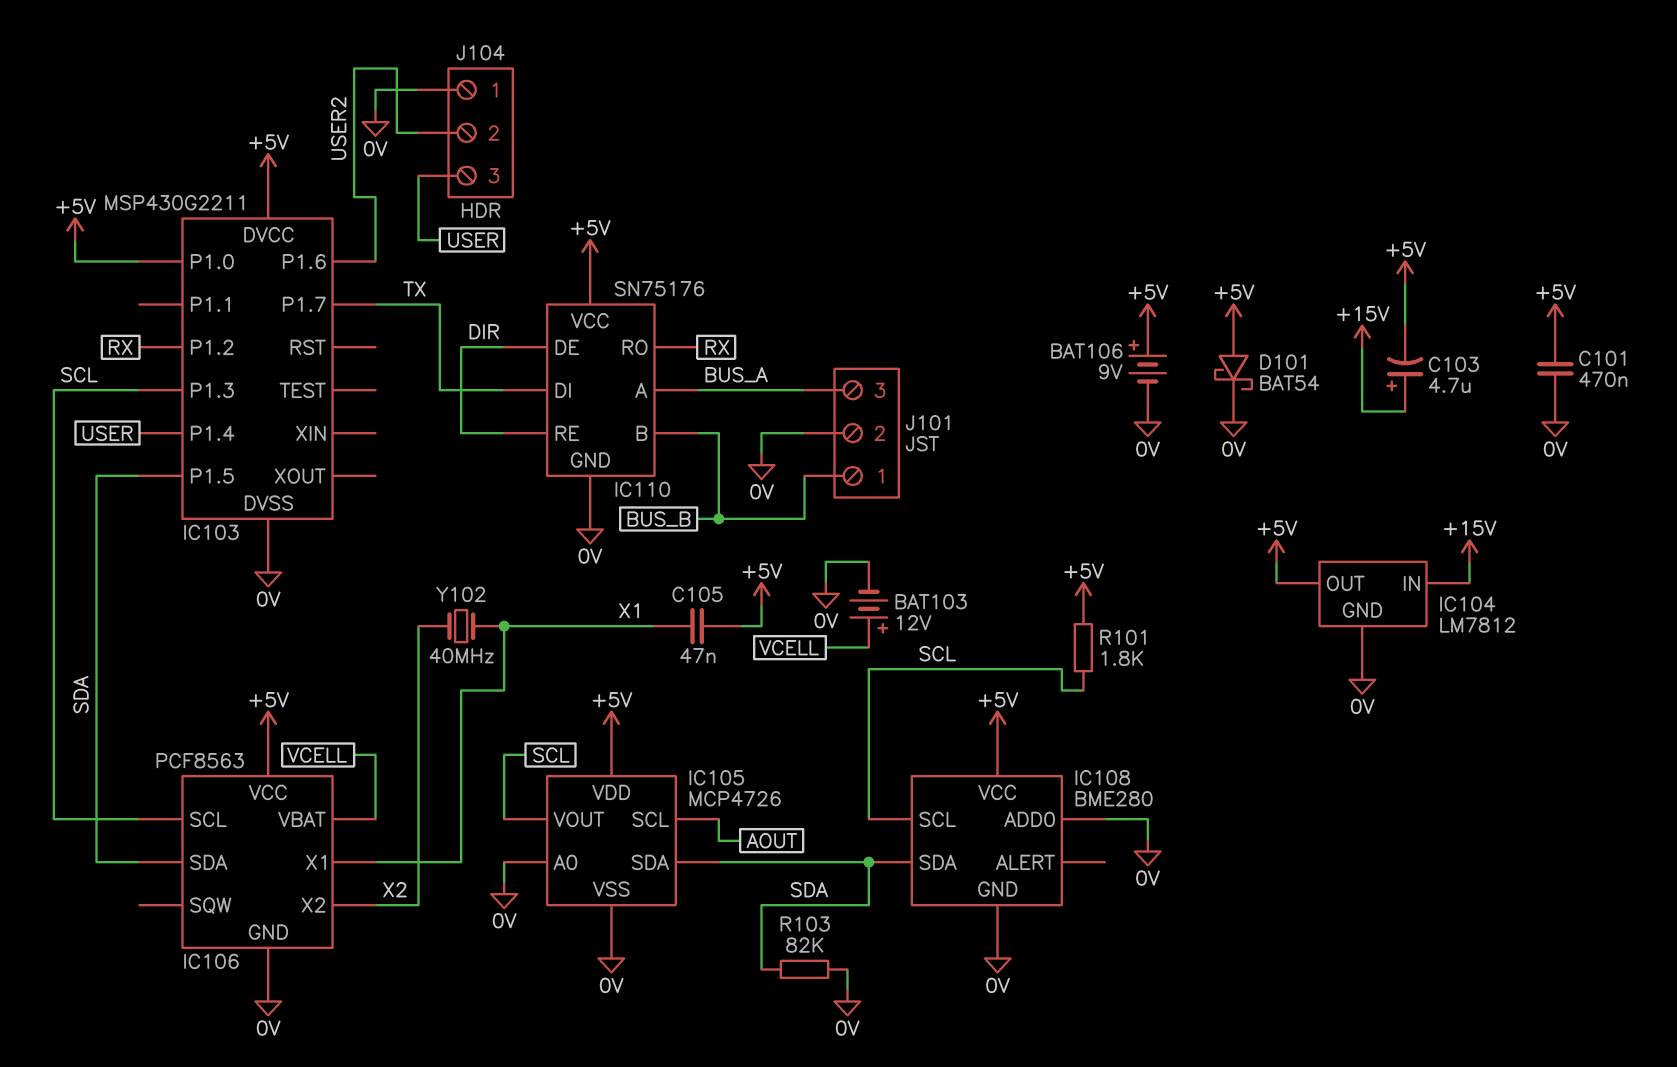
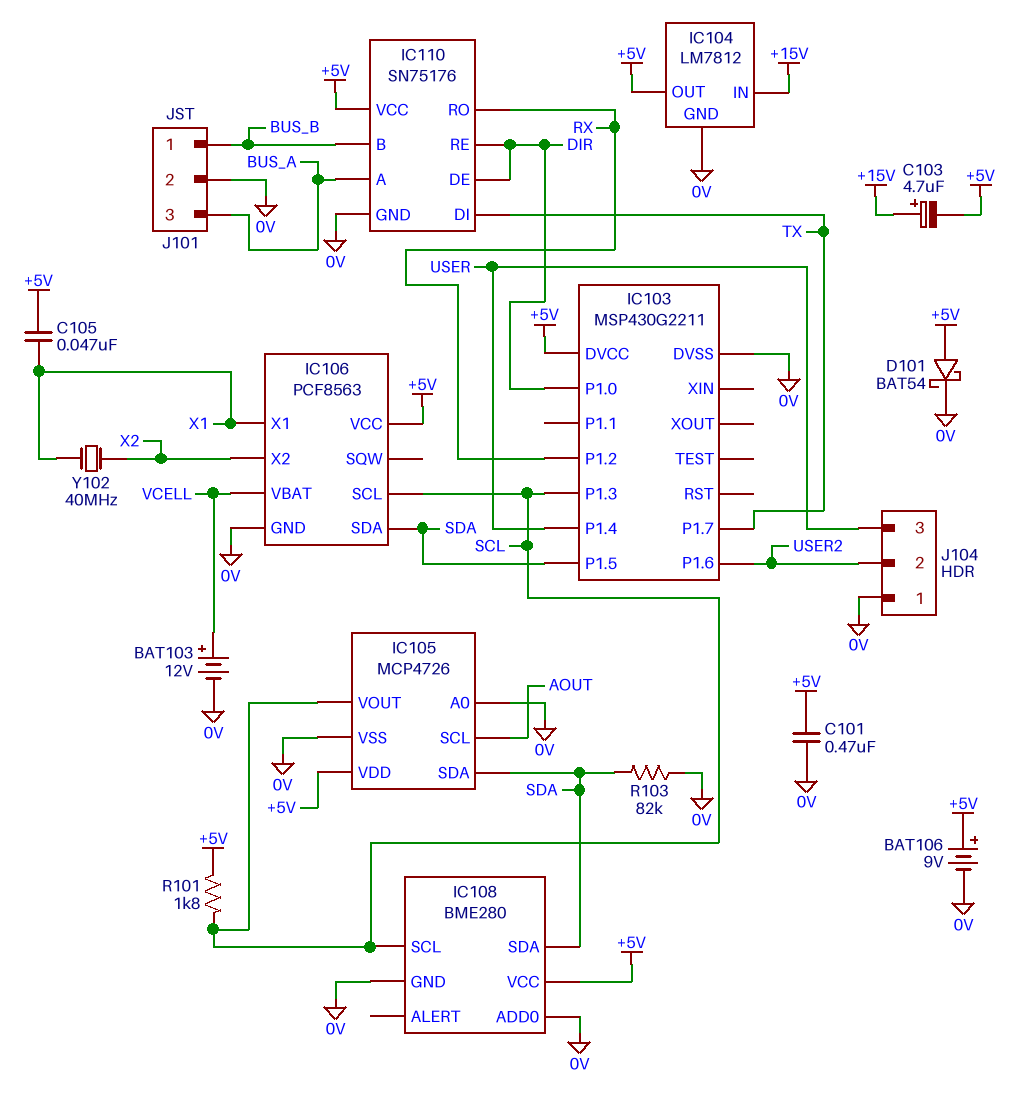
IC103 pin P1.0: +5V -> DIR

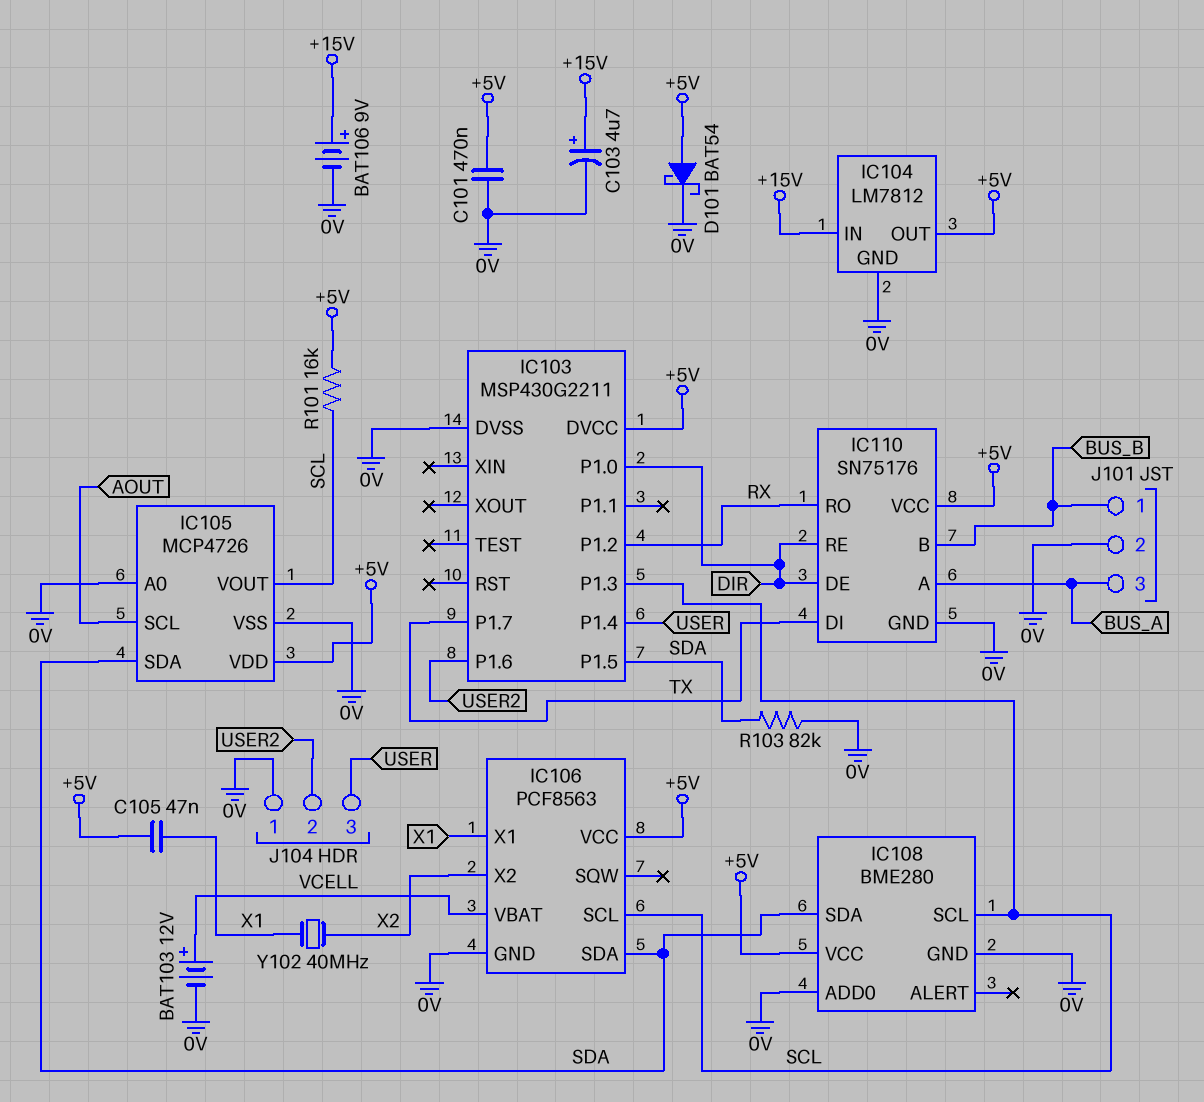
BAT106: 9V (plus +5V, minus 0V) -> 9V (plus +15V, minus 0V)
C103: 4.7uF (plus +15V, minus +5V) -> 4.7uF (plus +15V, minus 0V)
R101: 1.8k (+5V, SCL) -> 16k (+5V, SCL)

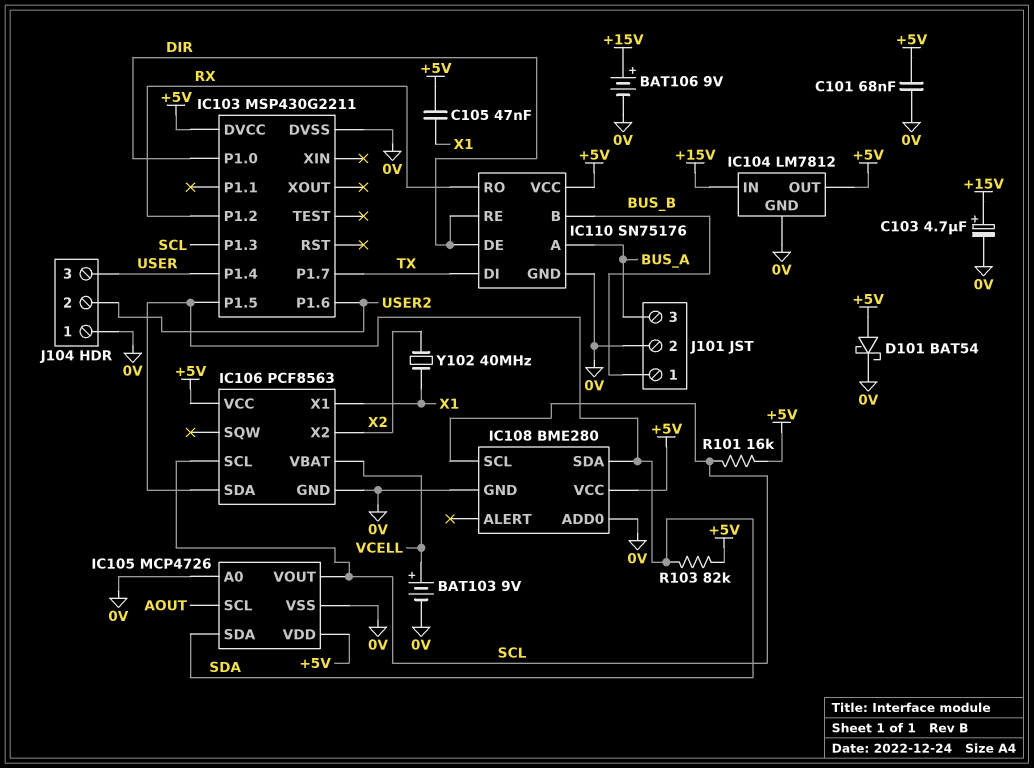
BAT103: 12V (plus VCELL, minus 0V) -> 9V (plus VCELL, minus 0V)
C101: 470nF (+5V, 0V) -> 68nF (+5V, 0V)
R103: 82k (0V, SDA) -> 82k (+5V, SDA)

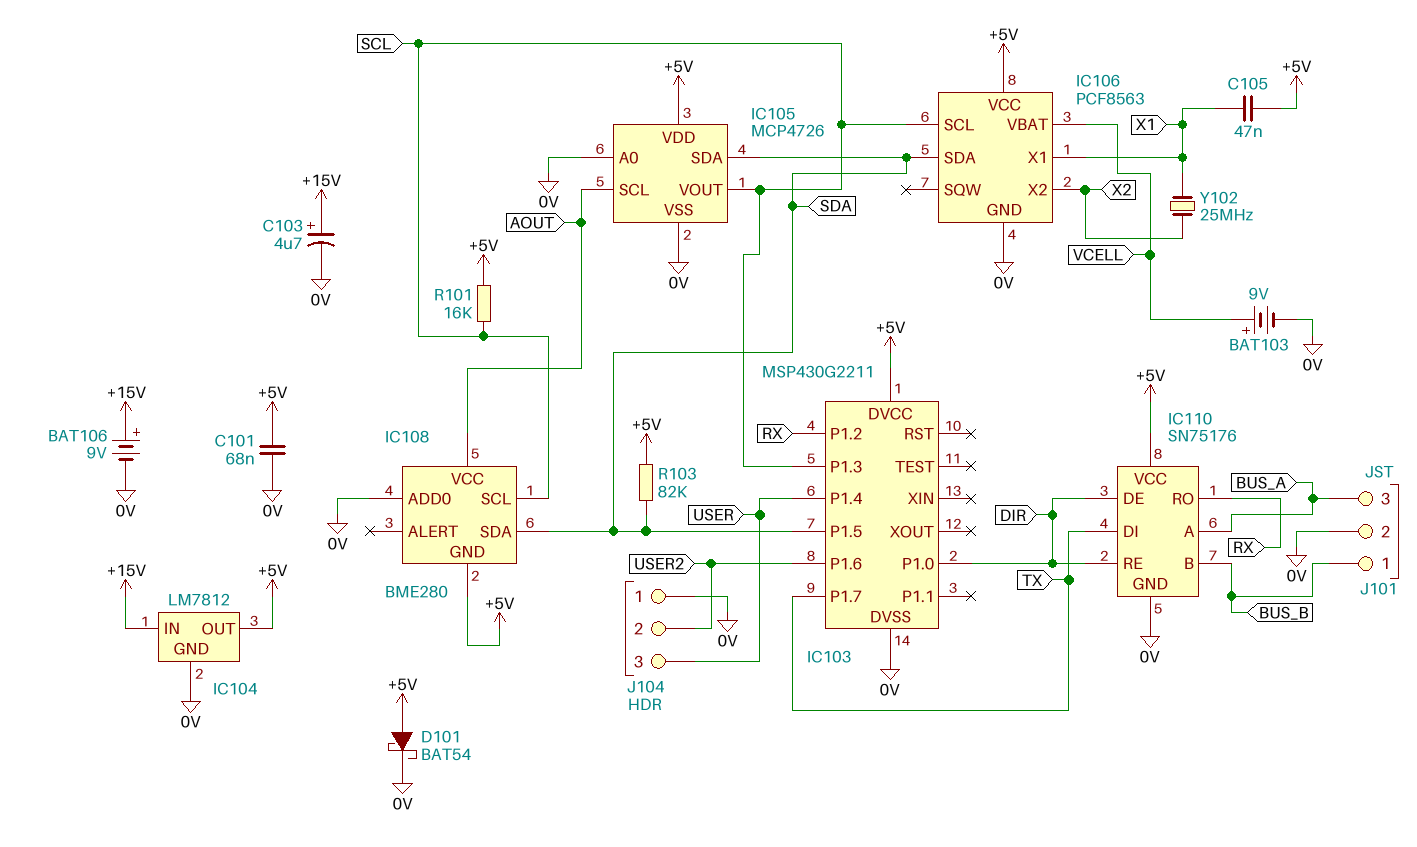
IC108 pin GND: 0V -> +5V
IC108 pin VCC: +5V -> AOUT
Y102: 40MHz (X1, X2) -> 25MHz (X1, X2)

